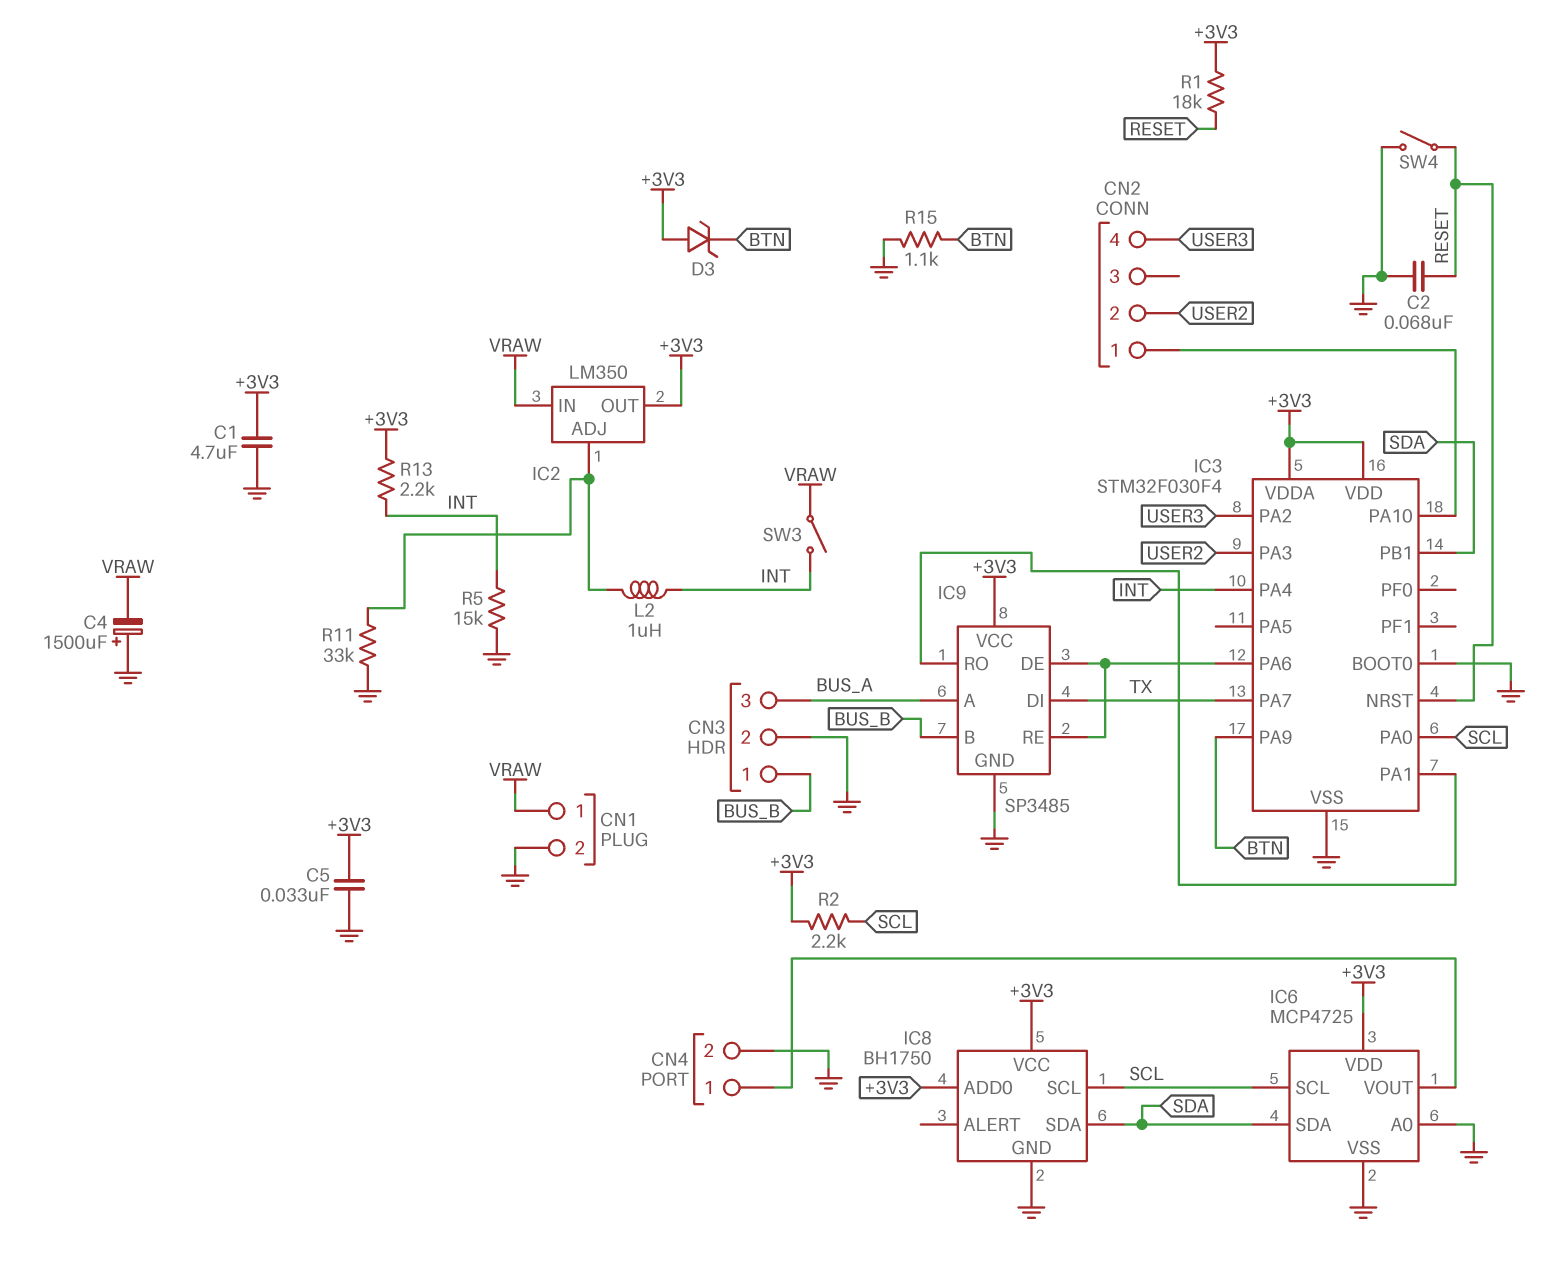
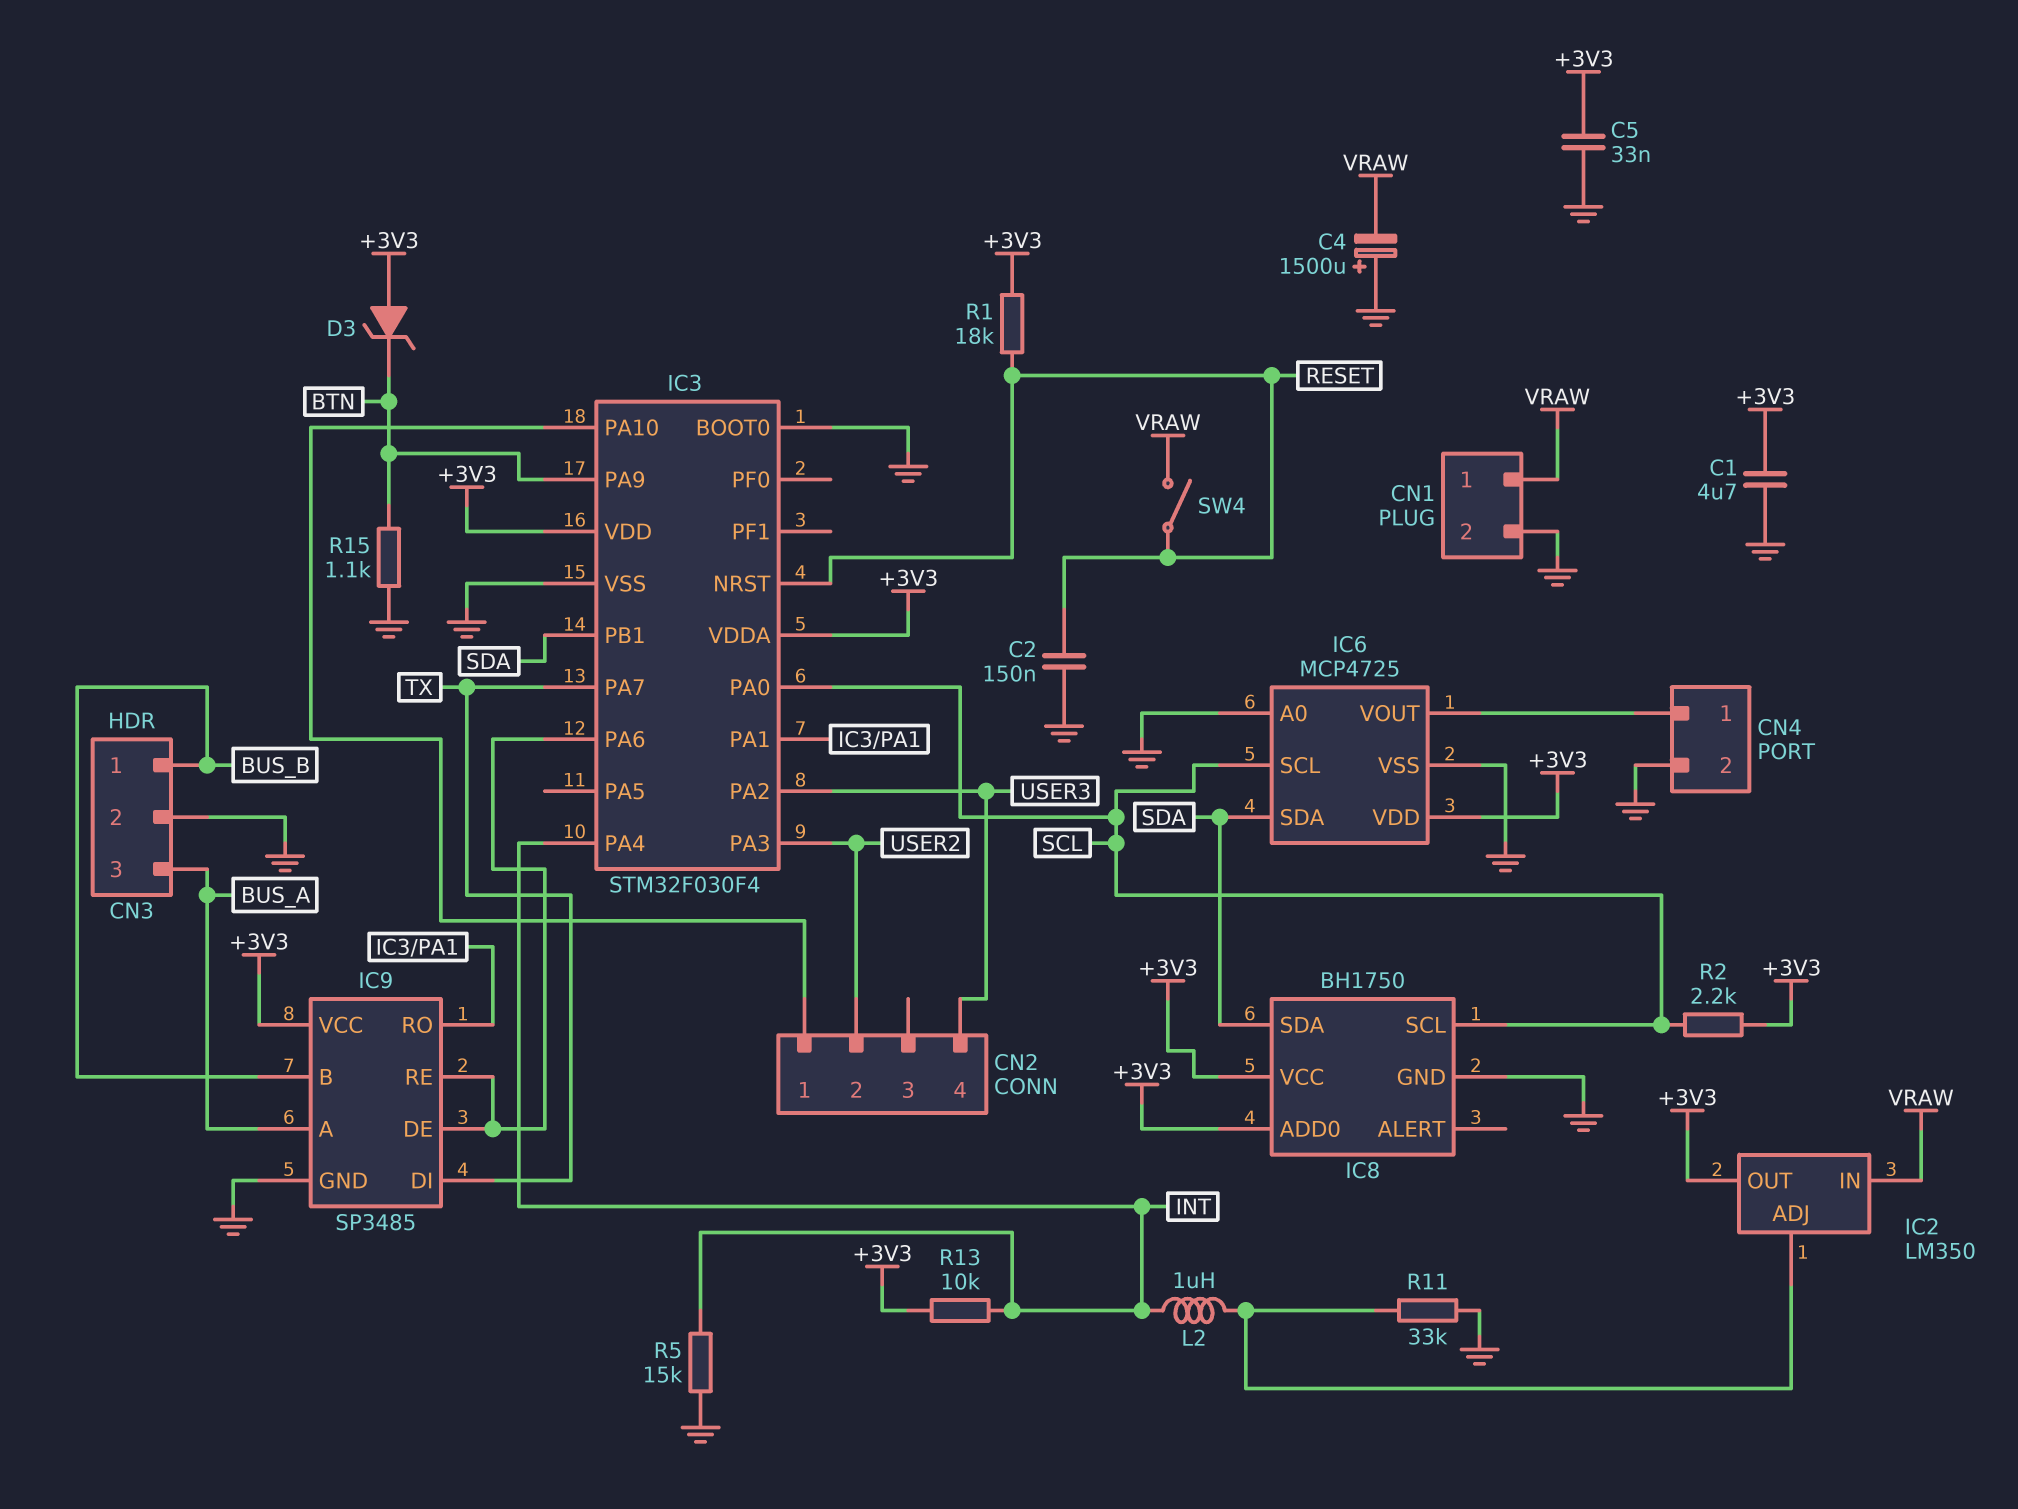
C2: 68nF (GND, RESET) -> 150nF (GND, RESET)
R13: 2.2k (+3V3, INT) -> 10k (+3V3, INT)
SW3: switch (INT, VRAW) -> none
SW4: switch (GND, RESET) -> switch (RESET, VRAW)

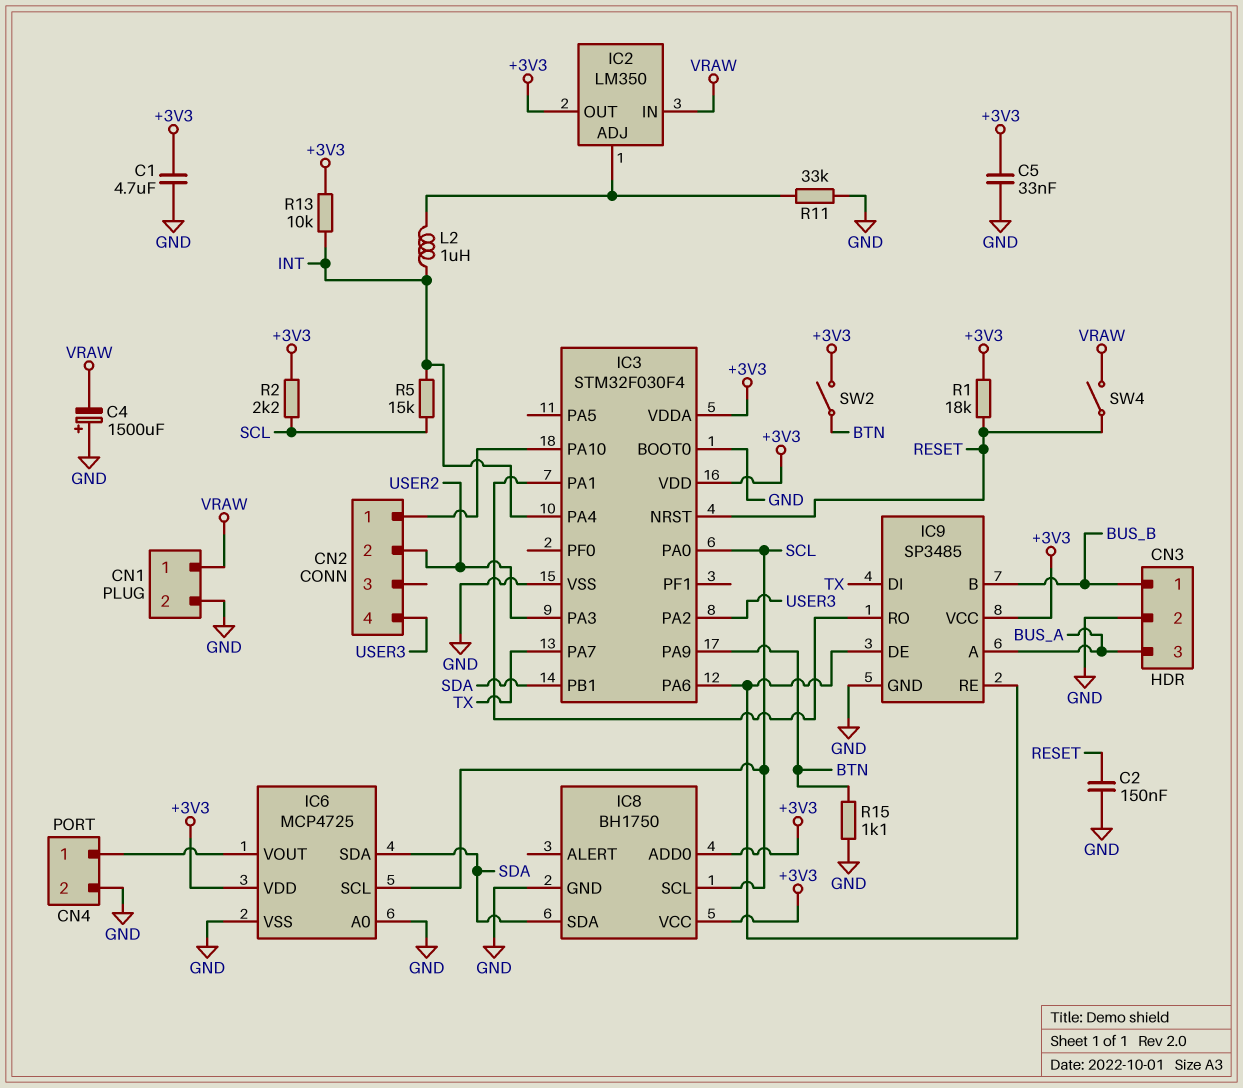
D3: zener (A +3V3, K BTN) -> none
R5: 15k (GND, INT) -> 15k (INT, SCL)
SW2: none -> switch (+3V3, BTN)

